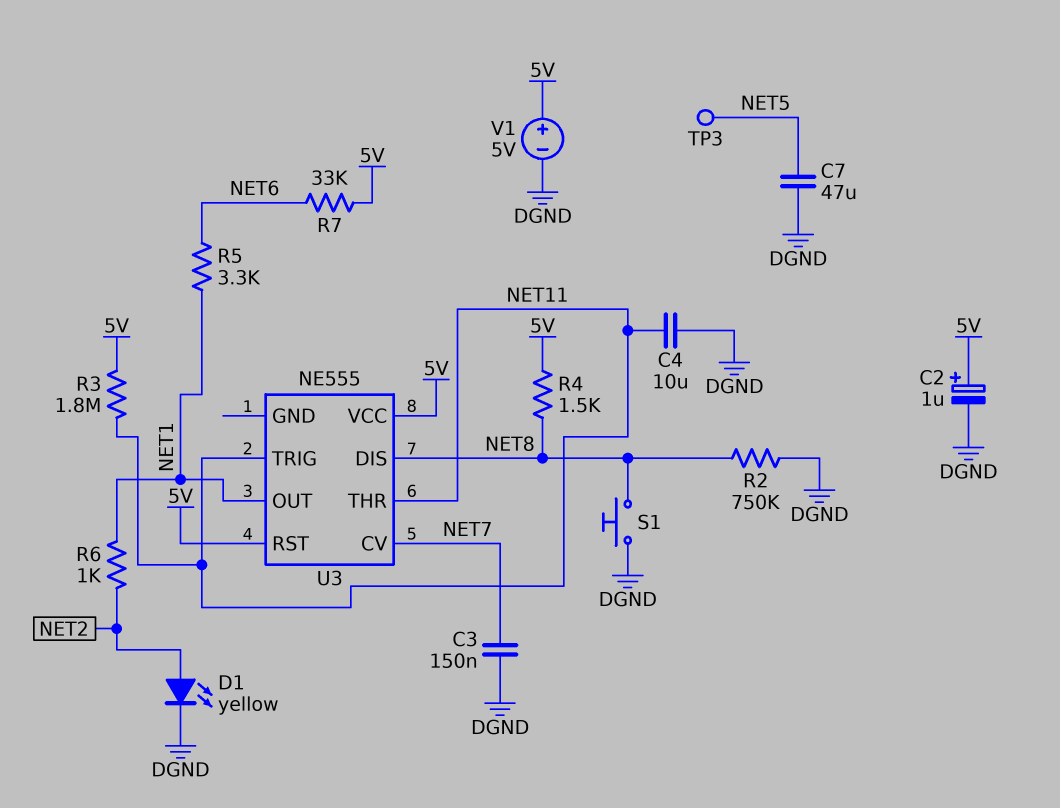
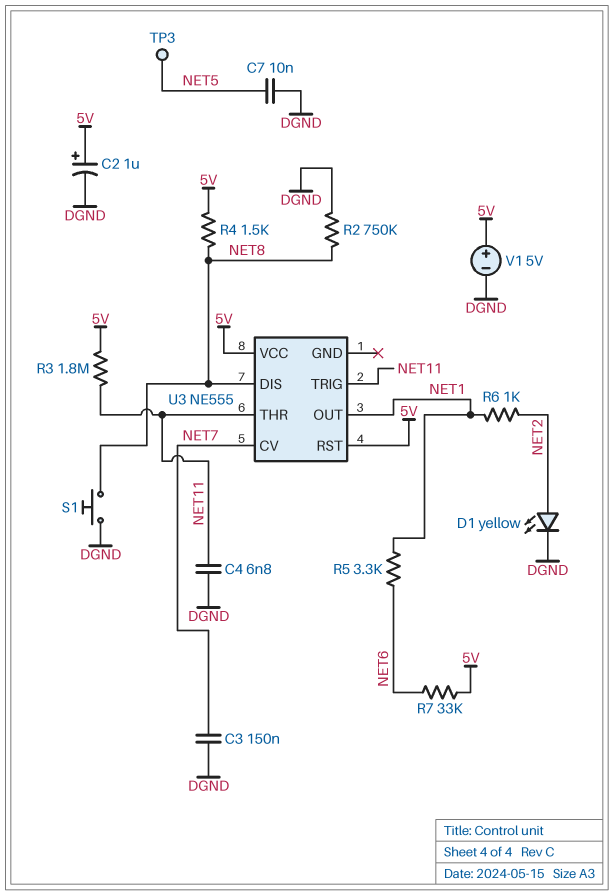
C4: 10uF (DGND, NET11) -> 6.8nF (DGND, NET11)
C7: 47uF (DGND, NET5) -> 10nF (DGND, NET5)

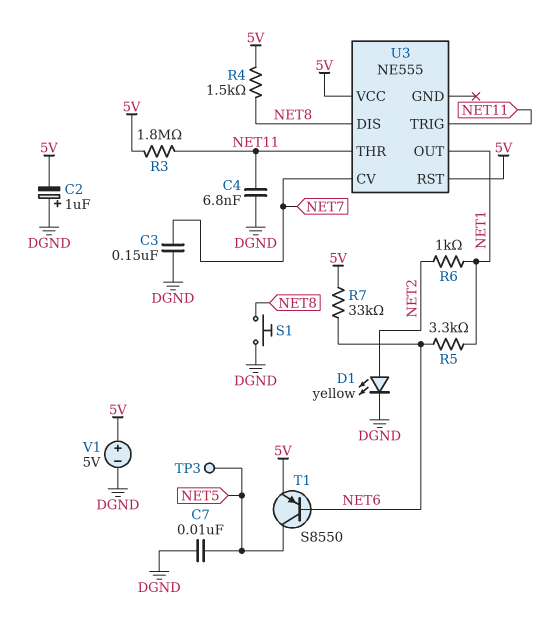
C2: 1uF (plus 5V, minus DGND) -> 1uF (plus DGND, minus 5V)
R2: 750k (DGND, NET8) -> none
T1: none -> PNP S8550 (B NET6, C NET5, E 5V)

